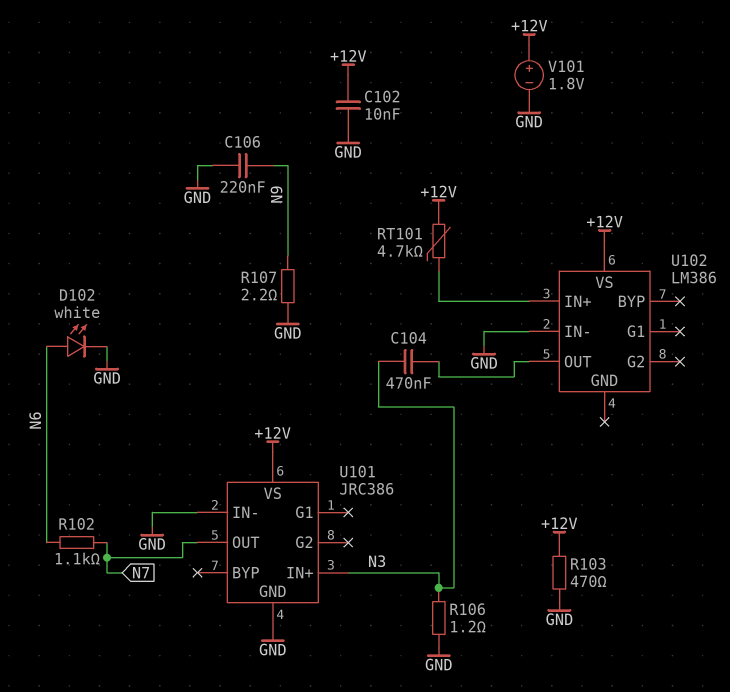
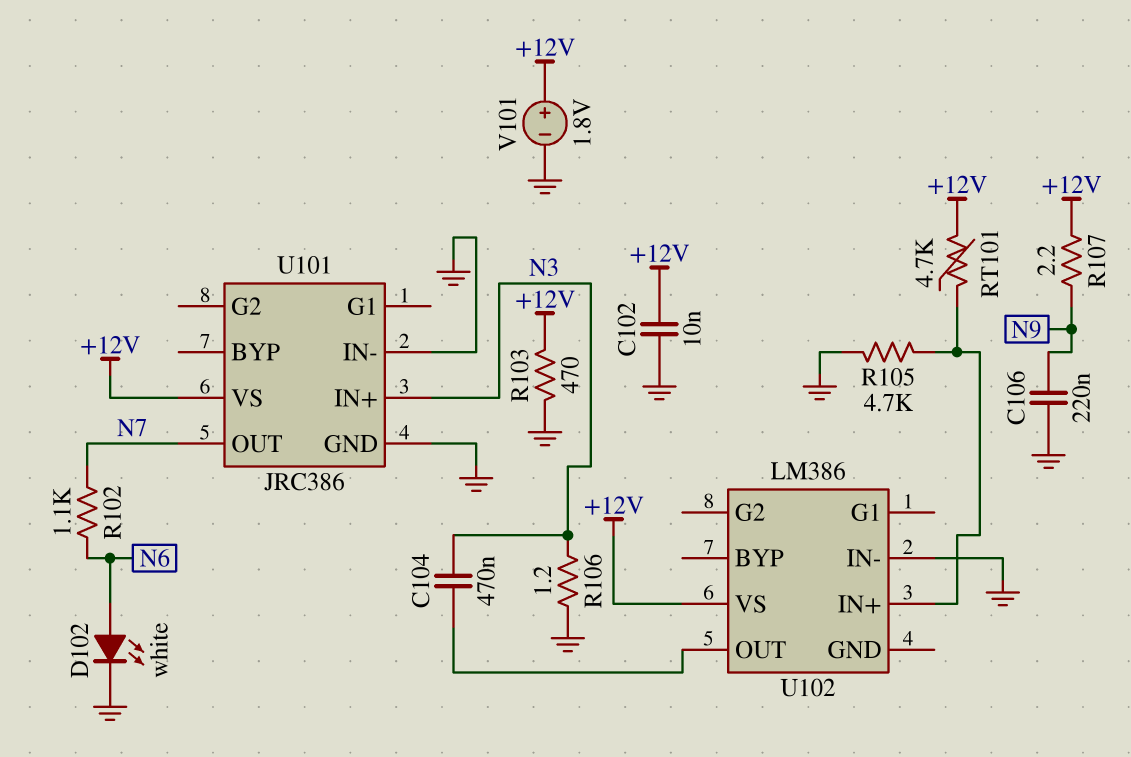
R105: none -> 4.7k (GND, U102/IN+)
R107: 2.2 (GND, N9) -> 2.2 (+12V, N9)

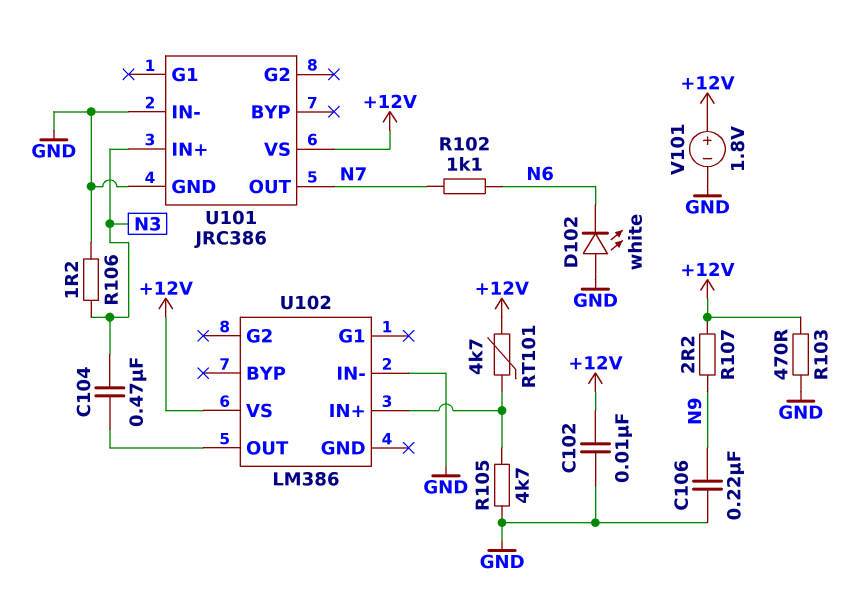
D102: LED white (A N6, K GND) -> LED white (A GND, K N6)

